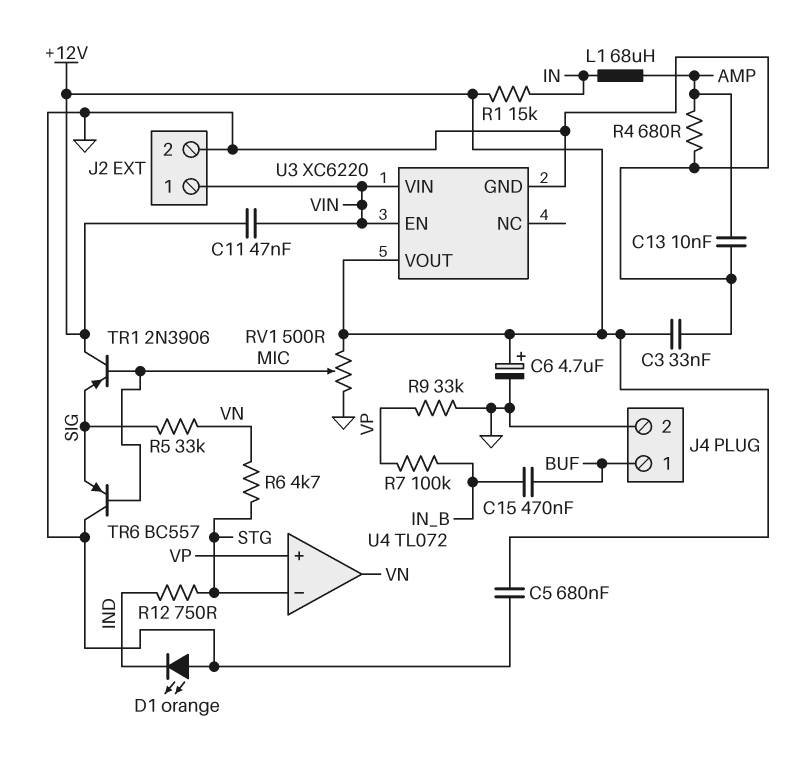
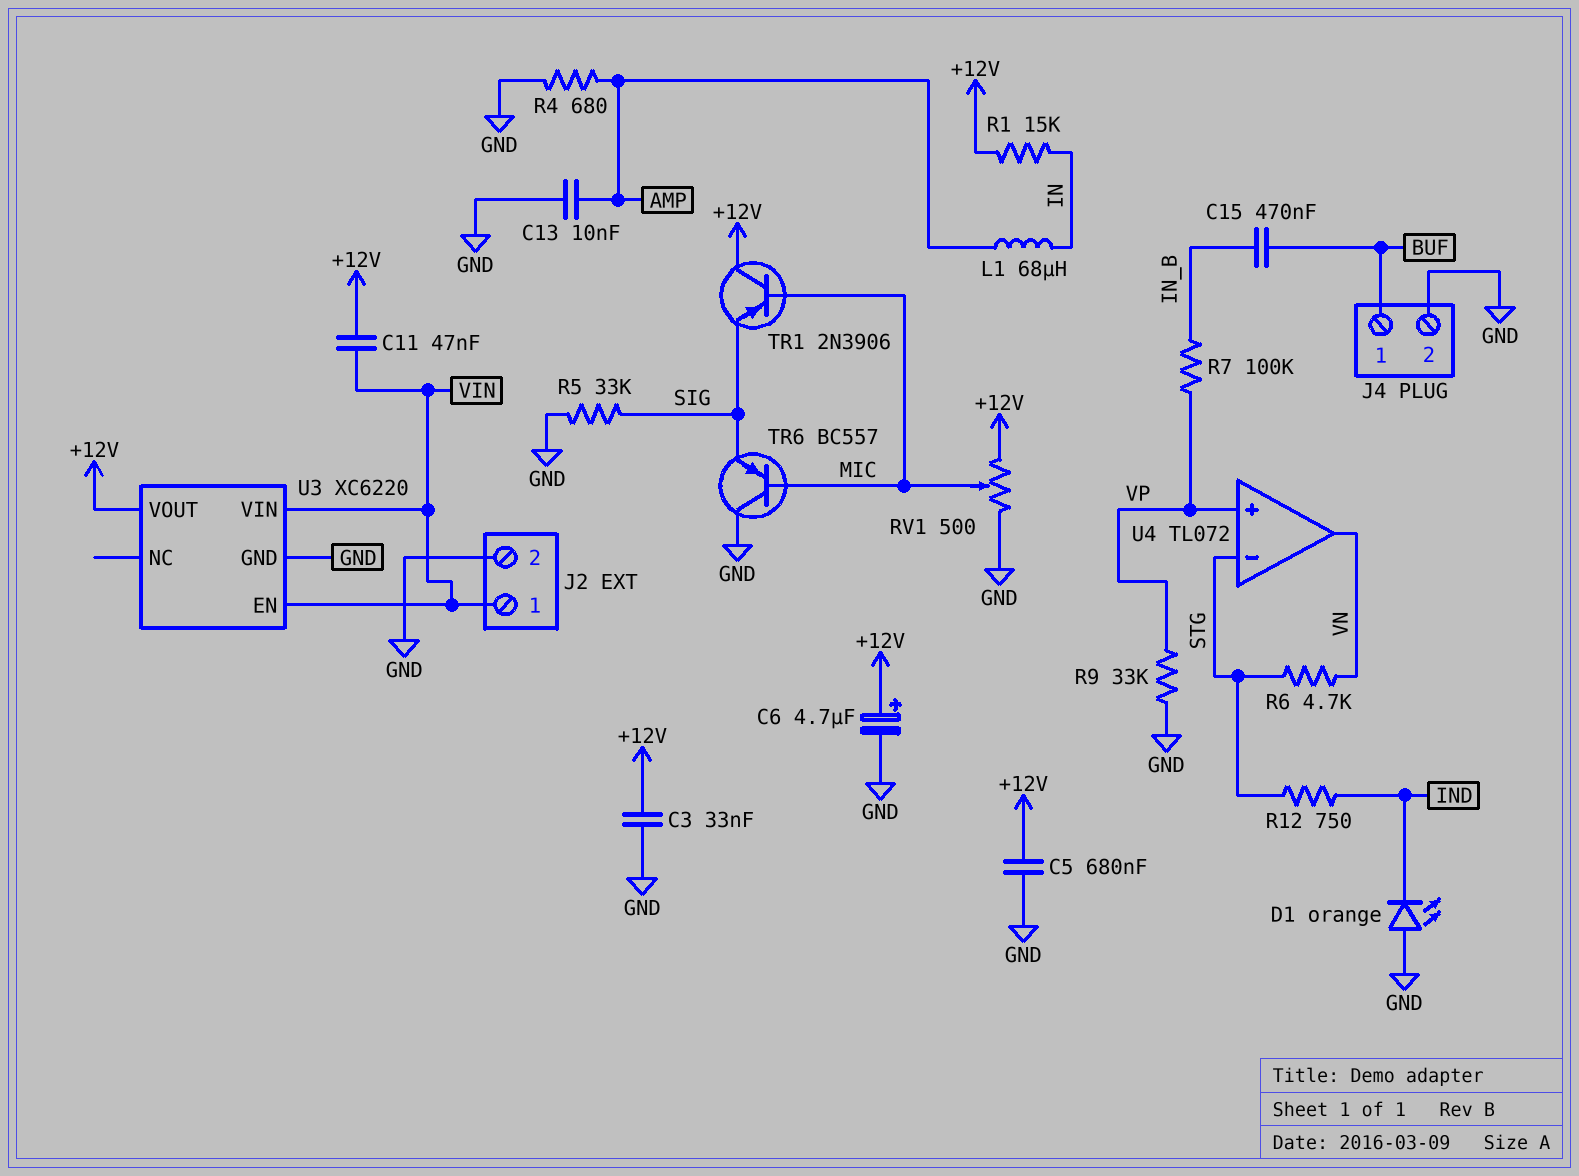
R5: 33k (SIG, VN) -> 33k (GND, SIG)

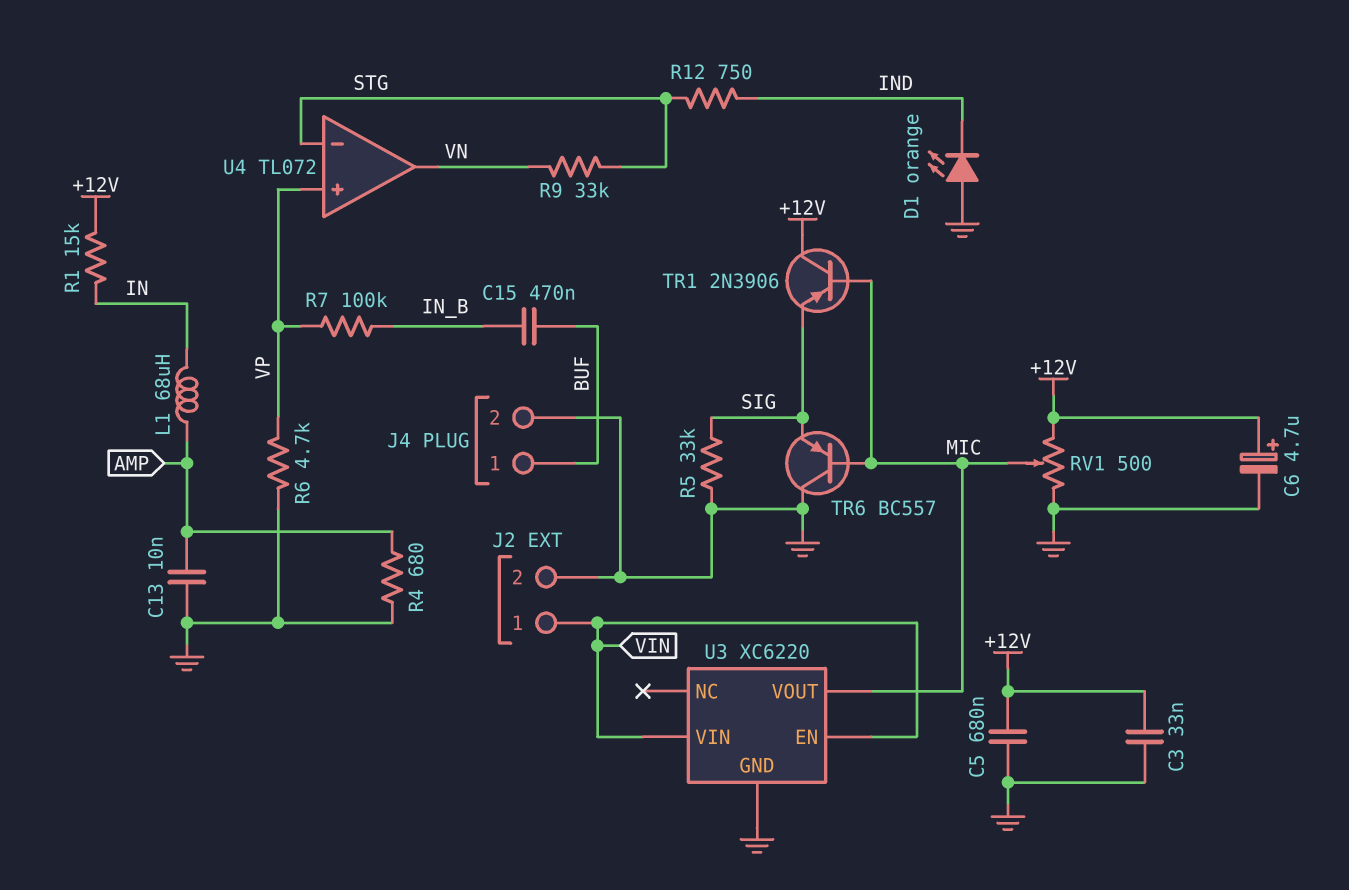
C11: 47nF (+12V, VIN) -> none
R6: 4.7k (STG, VN) -> 4.7k (GND, VP)
R9: 33k (GND, VP) -> 33k (STG, VN)
U3 pin VOUT: +12V -> MIC

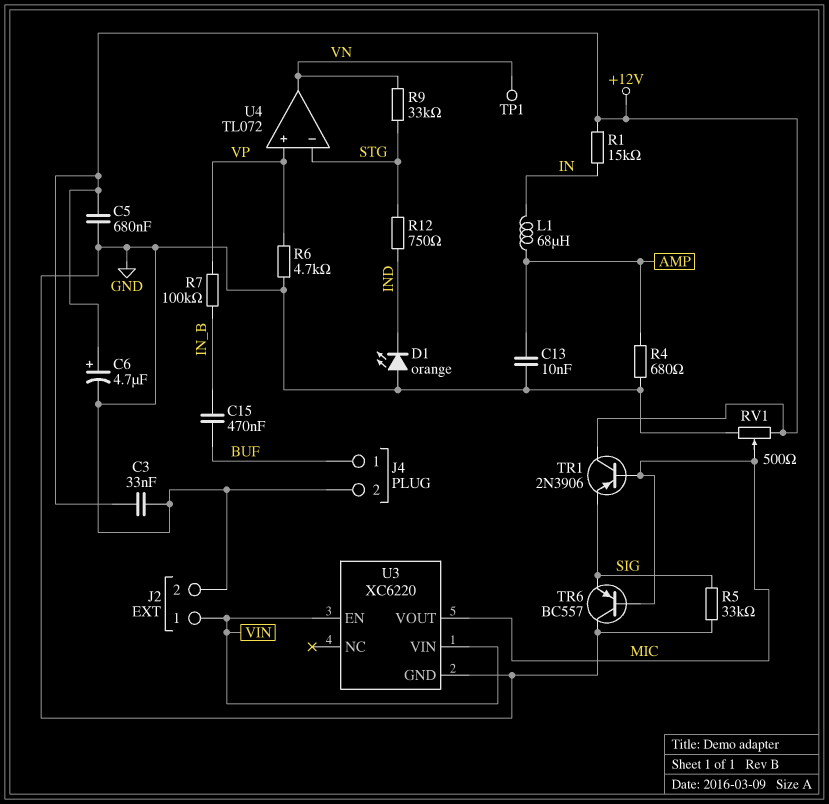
TP1: none -> test point (VN)

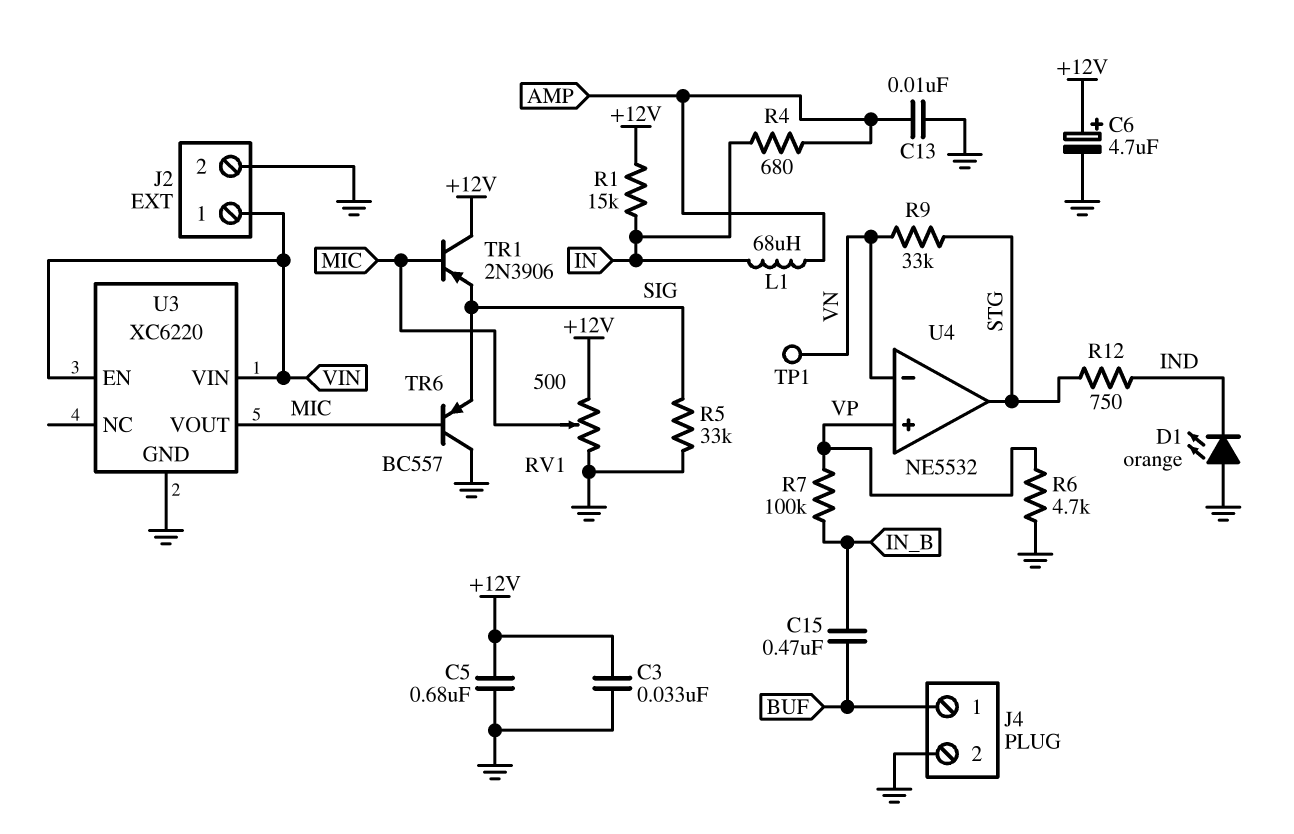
R4: 680 (AMP, GND) -> 680 (AMP, IN)
U4: TL072 -> NE5532
U4 pin in-: STG -> VN
U4 pin out: VN -> STG

